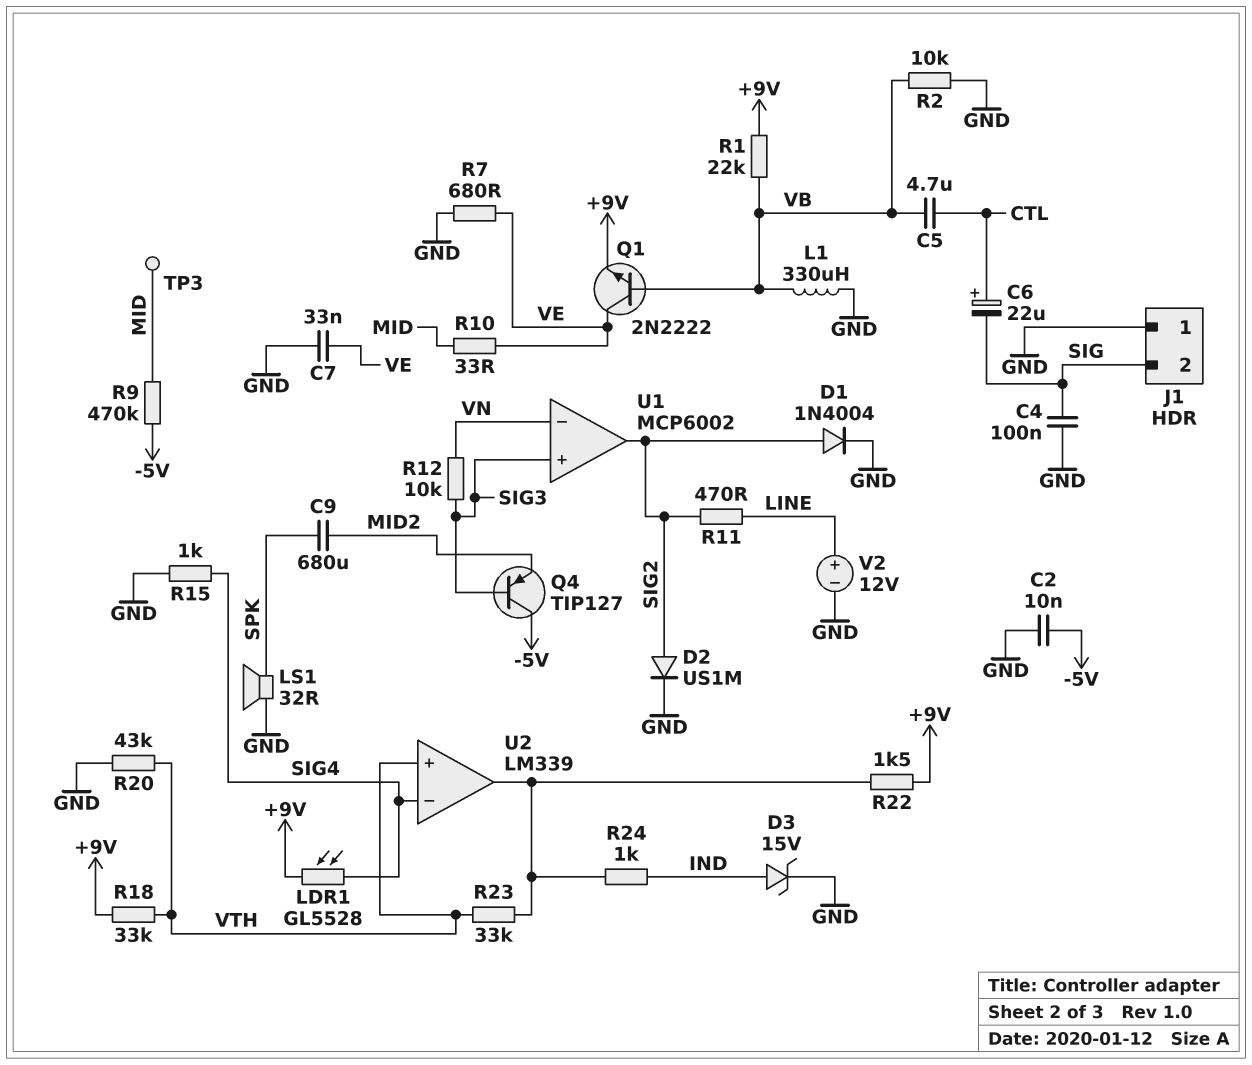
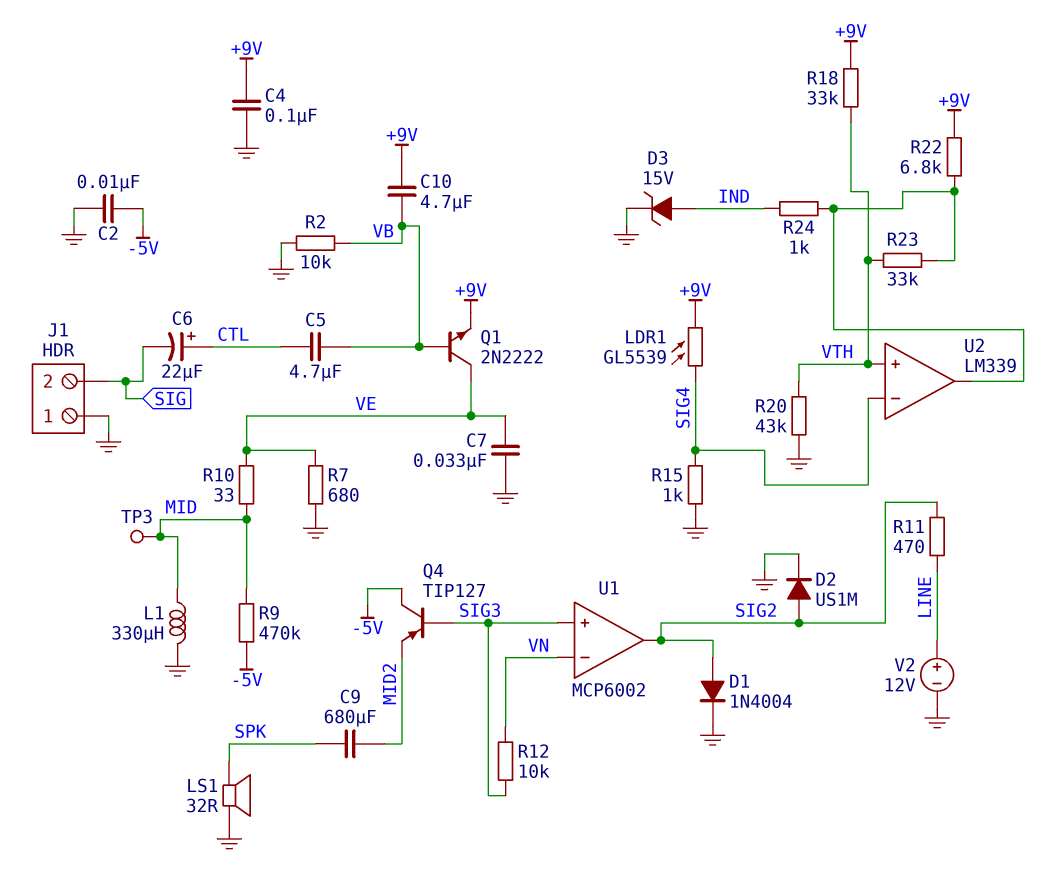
C4: 100nF (GND, SIG) -> 100nF (+9V, GND)
C10: none -> 4.7uF (+9V, VB)
L1: 330uH (GND, VB) -> 330uH (GND, MID)
LDR1: GL5528 (+9V, SIG4) -> GL5539 (+9V, SIG4)
R1: 22k (+9V, VB) -> none
R22: 1.5k (+9V, U2/out) -> 6.8k (+9V, U2/out)

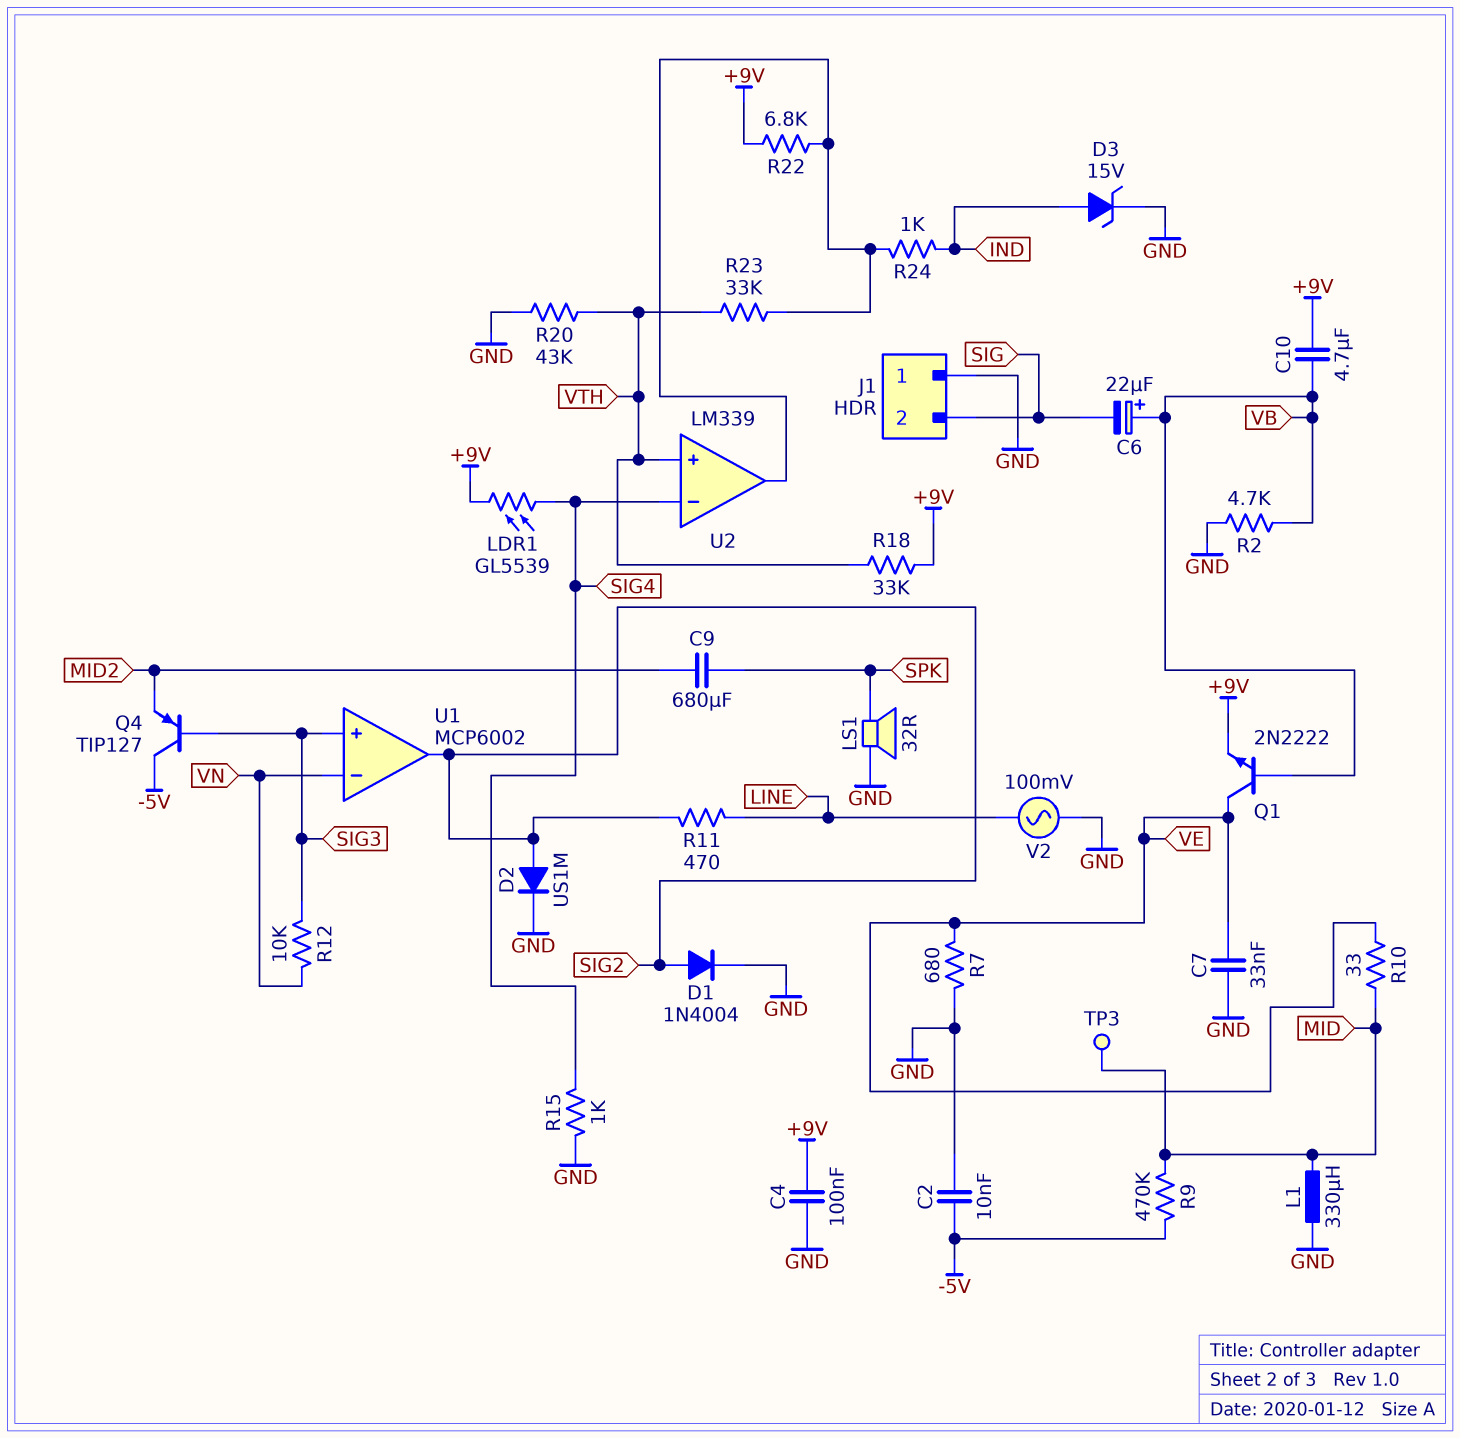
C5: 4.7uF (CTL, VB) -> none
C6: 22uF (plus CTL, minus SIG) -> 22uF (plus VB, minus SIG)
R2: 10k (GND, VB) -> 4.7k (GND, VB)
V2: 12V (plus LINE, minus GND) -> AC 100mV (GND, LINE)

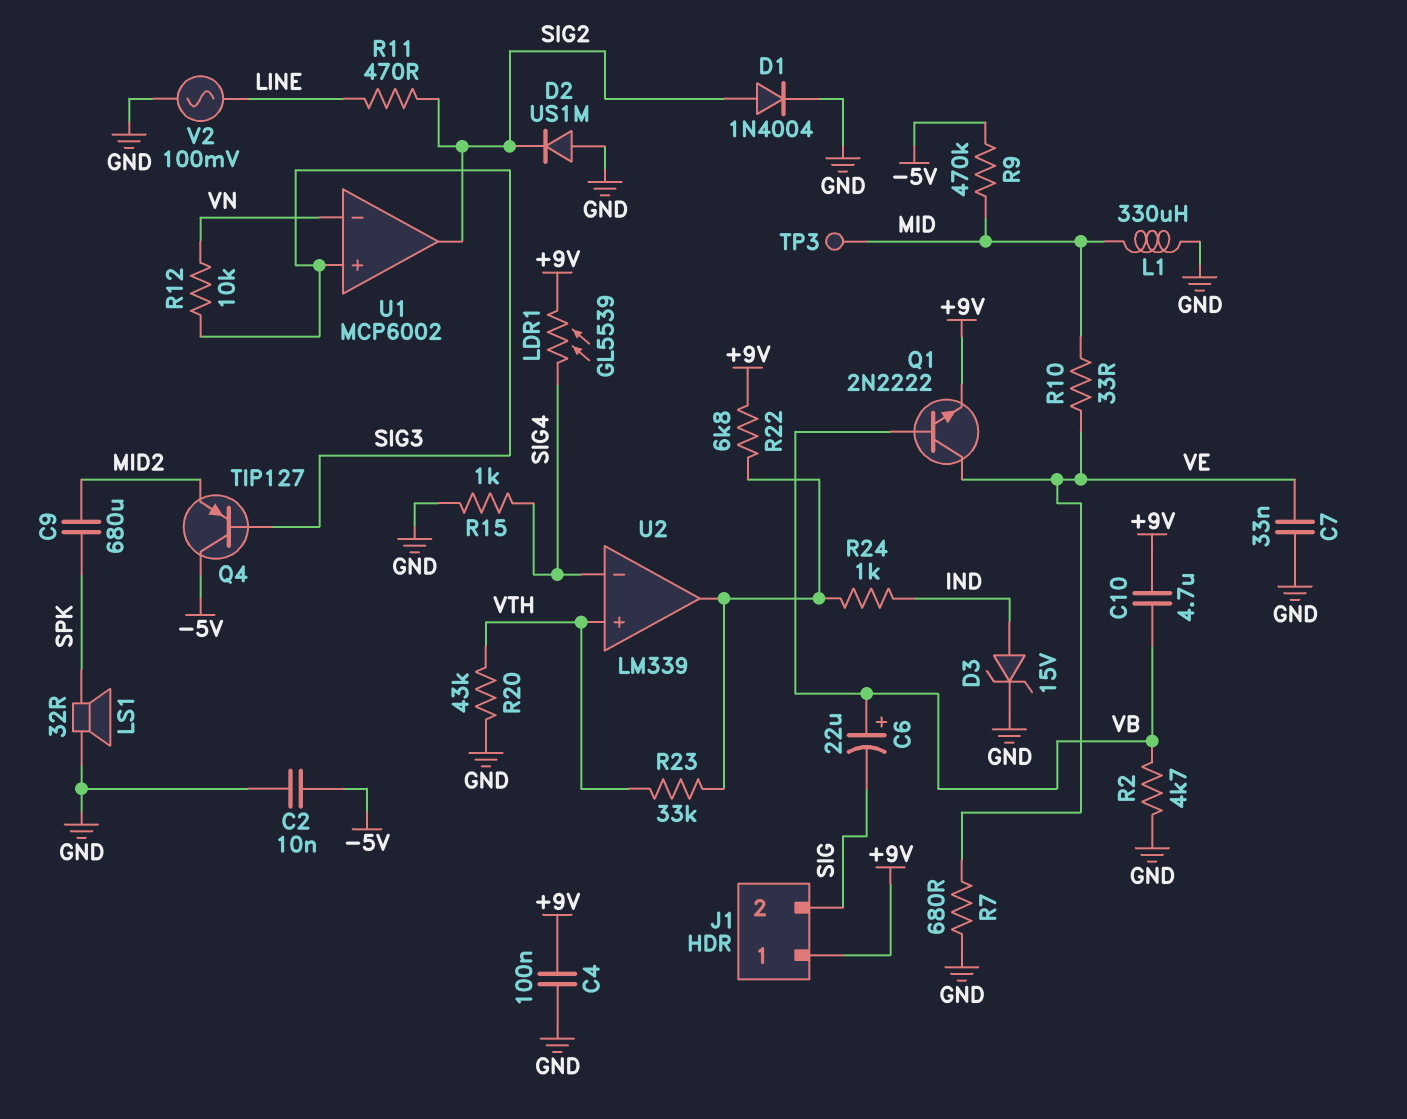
D2: diode US1M (A SIG2, K GND) -> diode US1M (A GND, K SIG2)
J1 pin 1: GND -> +9V
R18: 33k (+9V, VTH) -> none

